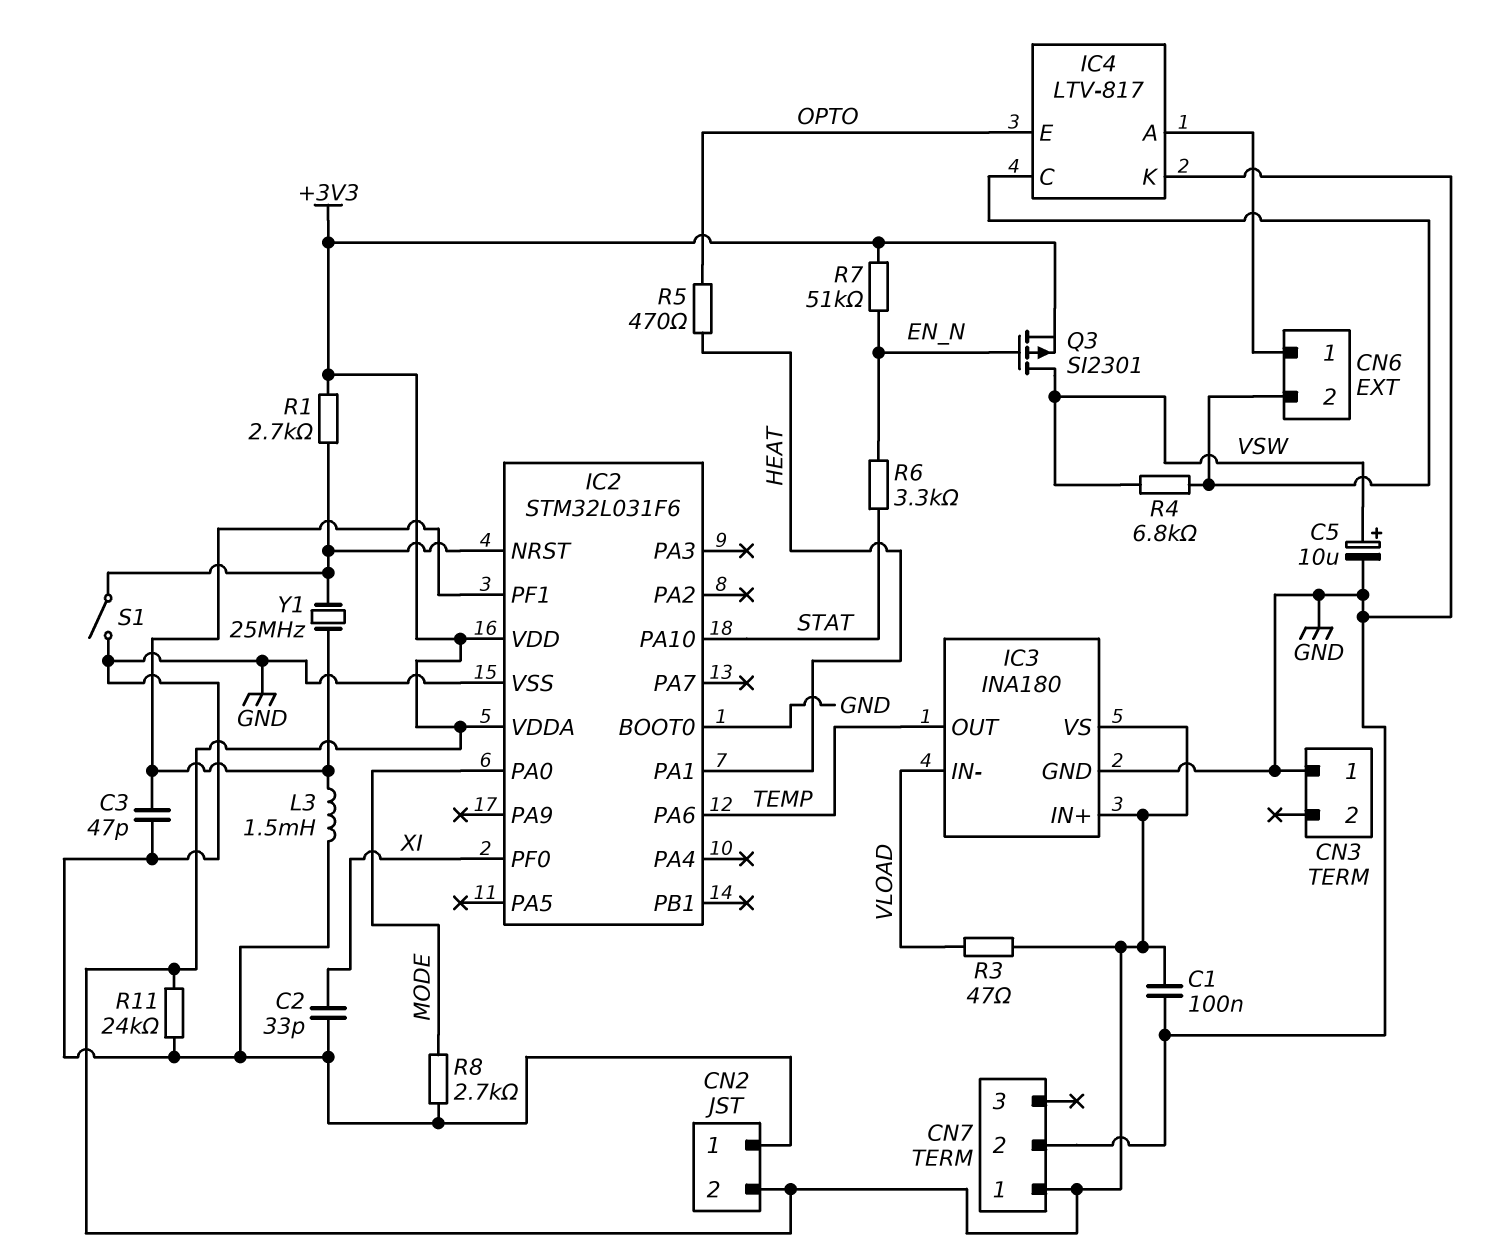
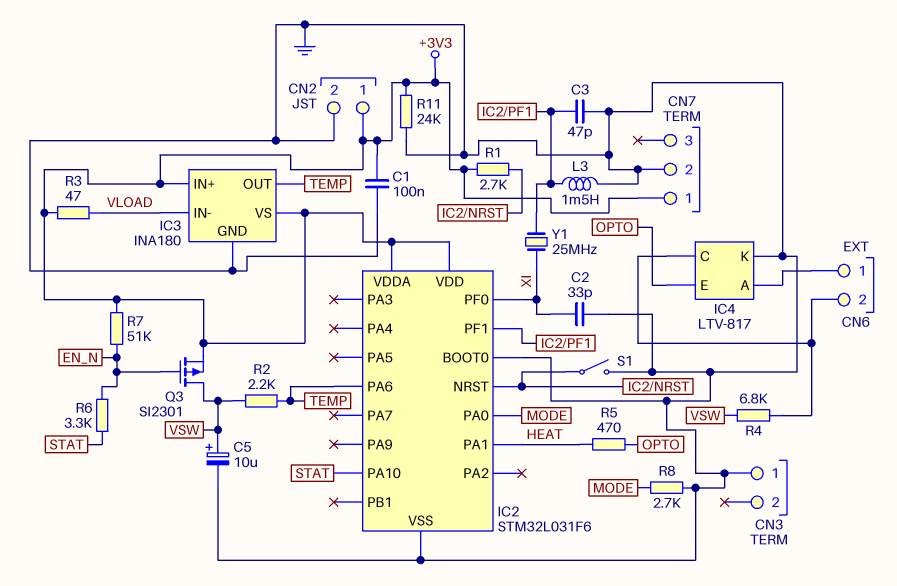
CN2 pin 1: GND -> +3V3
CN2 pin 2: +3V3 -> GND
R2: none -> 2.2k (TEMP, VSW)
Y1: 25MHz (IC2/NRST, IC2/PF1) -> 25MHz (IC2/PF1, XI)

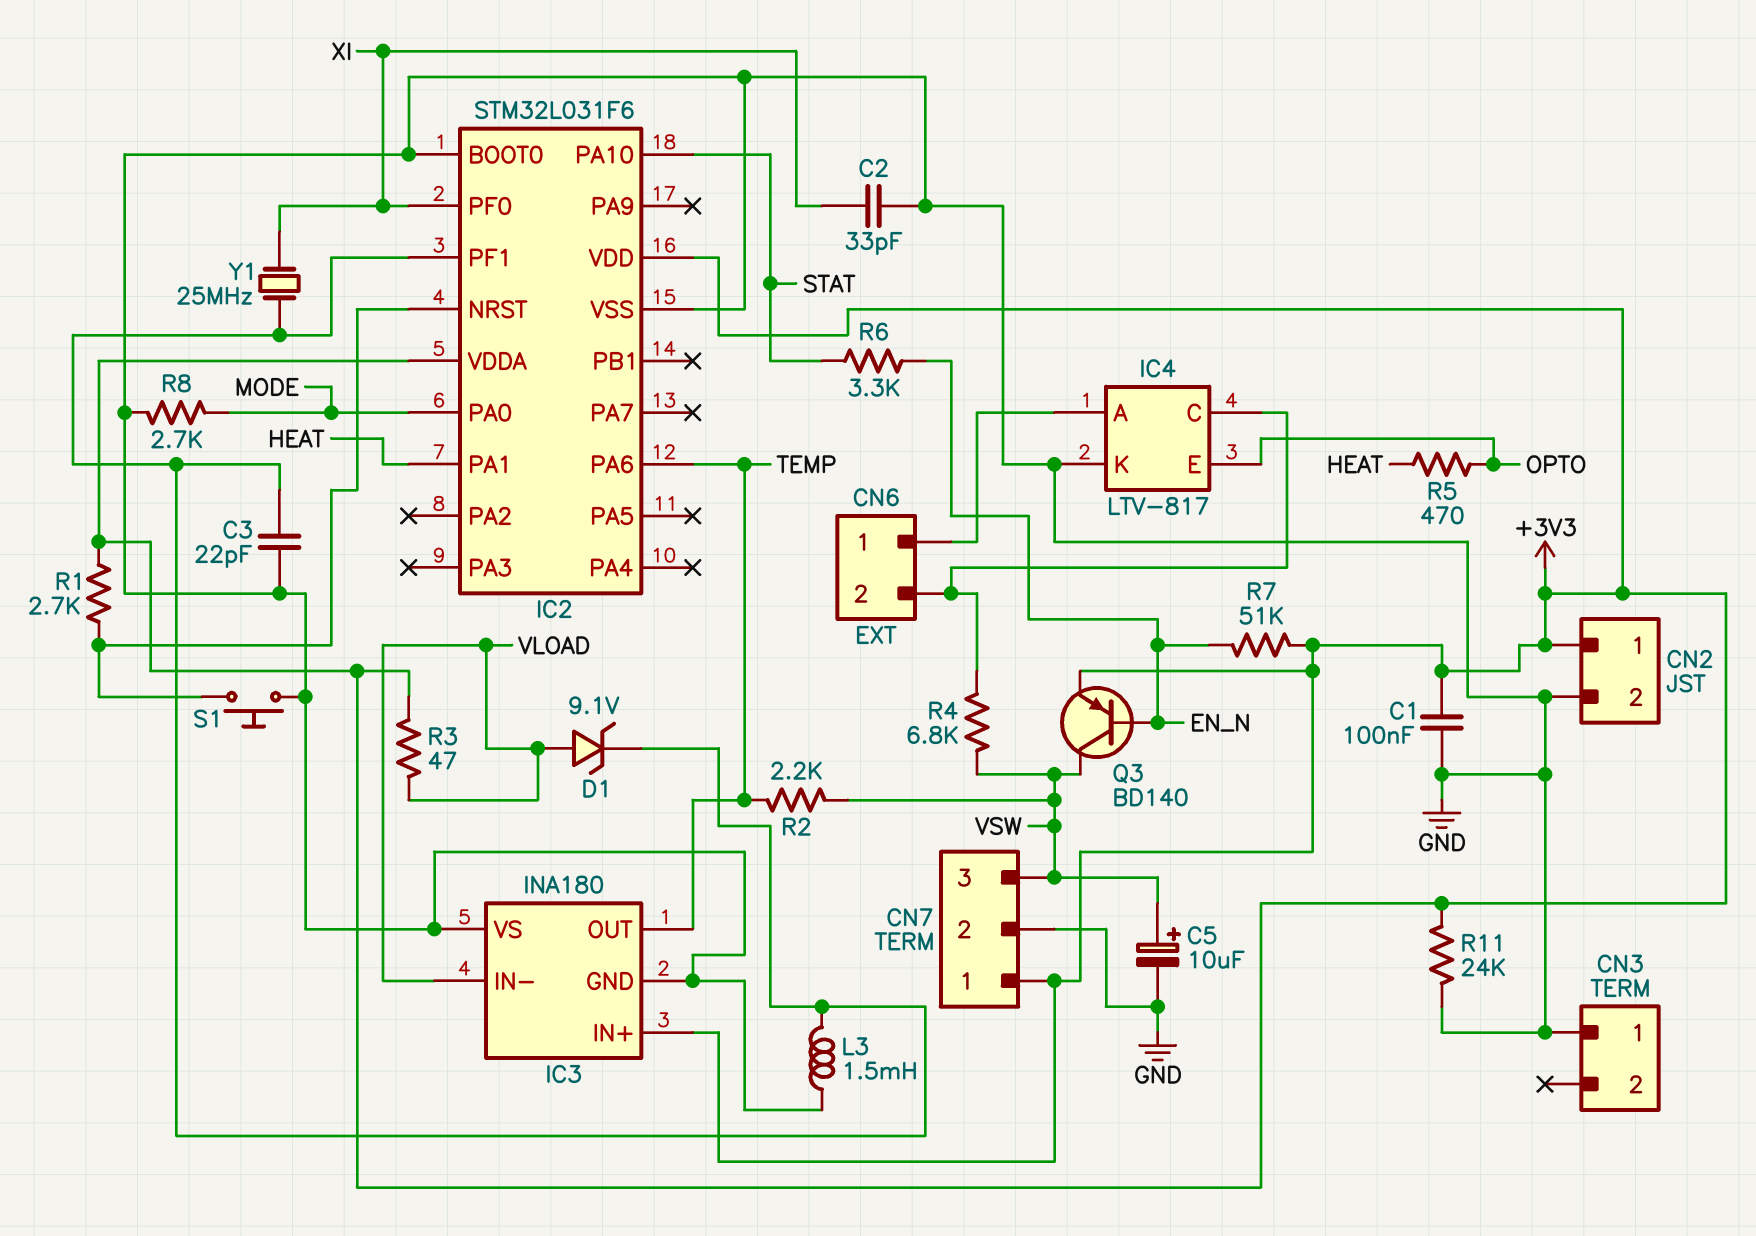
C3: 47pF (GND, IC2/PF1) -> 22pF (GND, IC2/PF1)
CN7 pin 3: none -> VSW
D1: none -> zener 9.1V (A VLOAD, K IC2/PF1)
IC3 pin VS: +3V3 -> GND
Q3: PMOS SI2301 (G EN_N, D VSW, S +3V3) -> PNP BD140 (B EN_N, C VSW, E +3V3)
S1: switch (GND, IC2/NRST) -> button (GND, IC2/NRST)

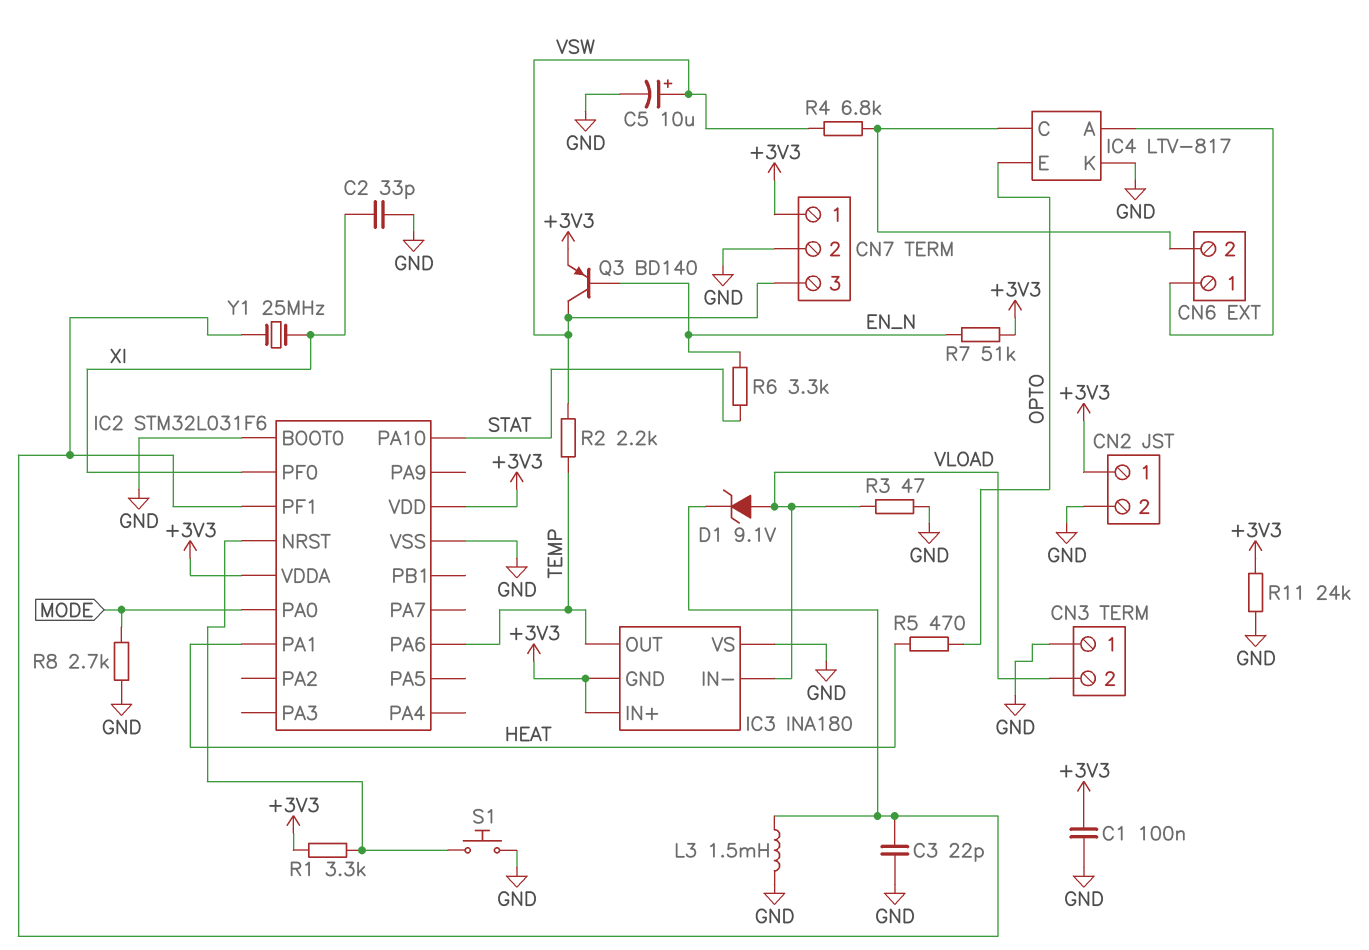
CN3 pin 2: none -> VLOAD
IC3 pin GND: GND -> +3V3
R1: 2.7k (+3V3, IC2/NRST) -> 3.3k (+3V3, IC2/NRST)
R3: 47 (+3V3, VLOAD) -> 47 (GND, VLOAD)

